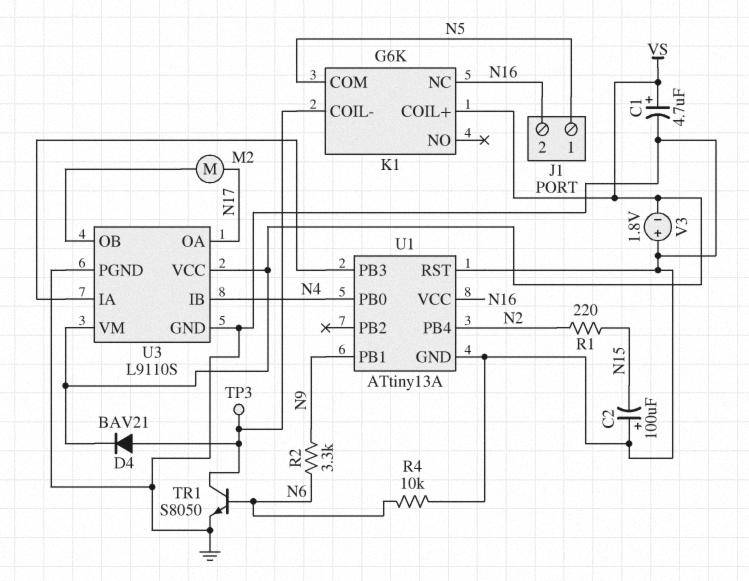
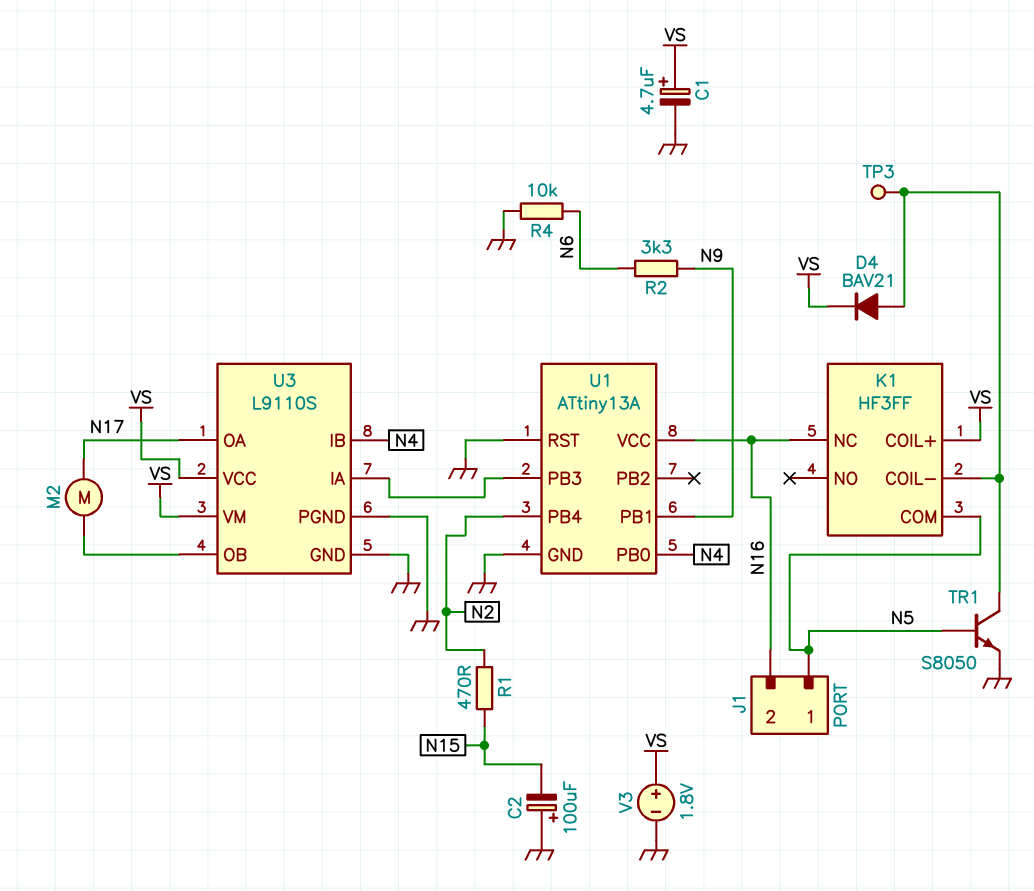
K1: G6K -> HF3FF
R1: 220 (N2, N15) -> 470 (N2, N15)
TR1: NPN S8050 (B N6, C K1/COIL-, E GND) -> NPN S8050 (B N5, C K1/COIL-, E GND)
V3: 1.8V (plus GND, minus VS) -> 1.8V (plus VS, minus GND)

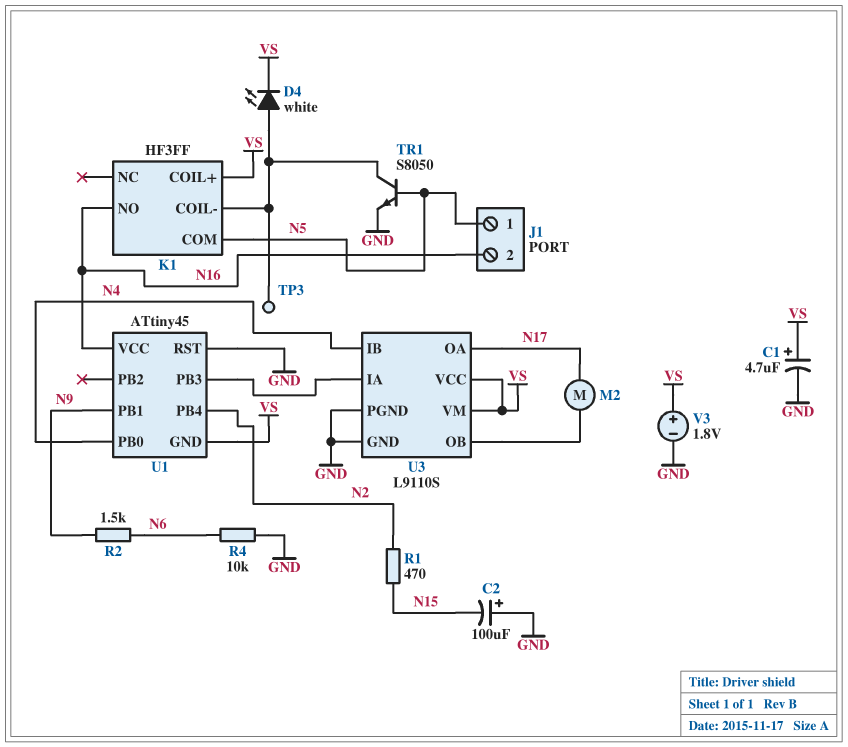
D4: diode BAV21 (A K1/COIL-, K VS) -> LED white (A K1/COIL-, K VS)
K1 pin NC: N16 -> none
K1 pin NO: none -> N16
R2: 3.3k (N6, N9) -> 1.5k (N6, N9)
U1: ATtiny13A -> ATtiny45
U1 pin GND: GND -> VS

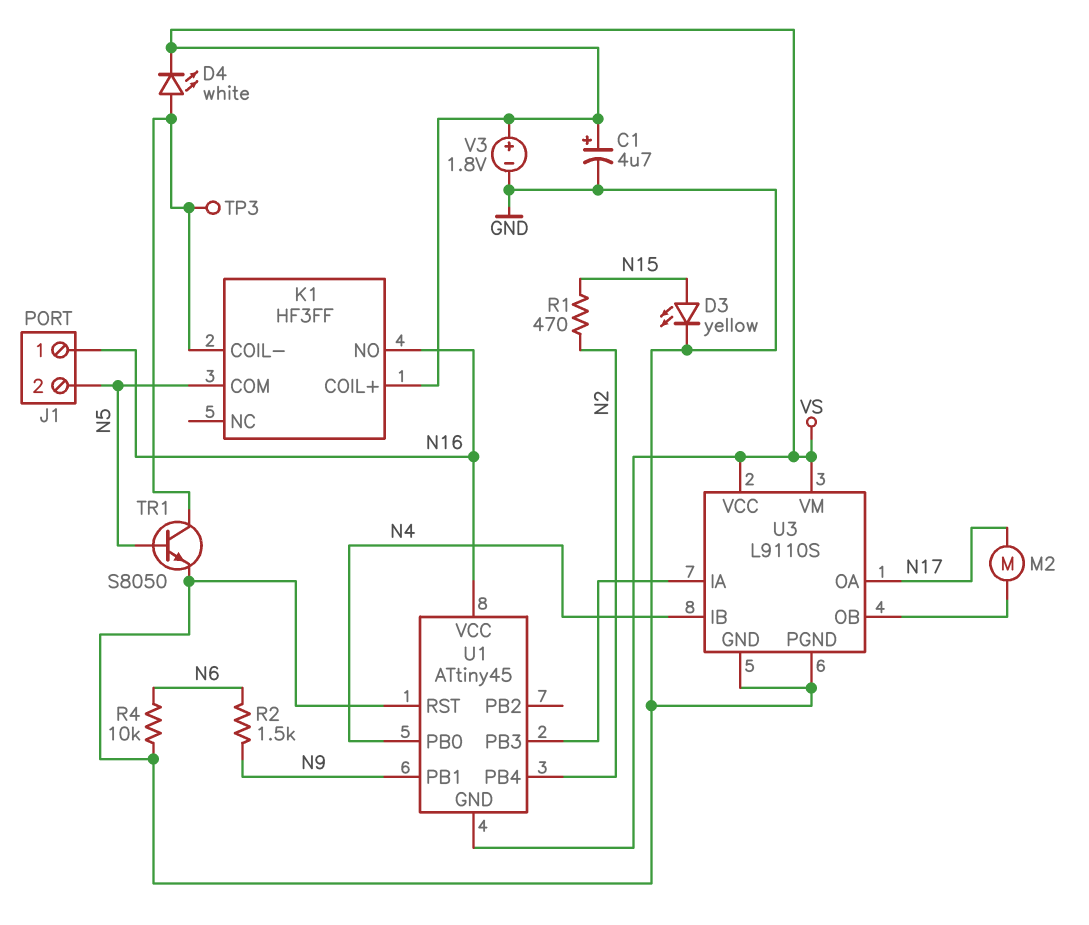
C2: 100uF (plus GND, minus N15) -> none
D3: none -> LED yellow (A N15, K GND)
J1 pin 1: N5 -> N16
J1 pin 2: N16 -> N5

